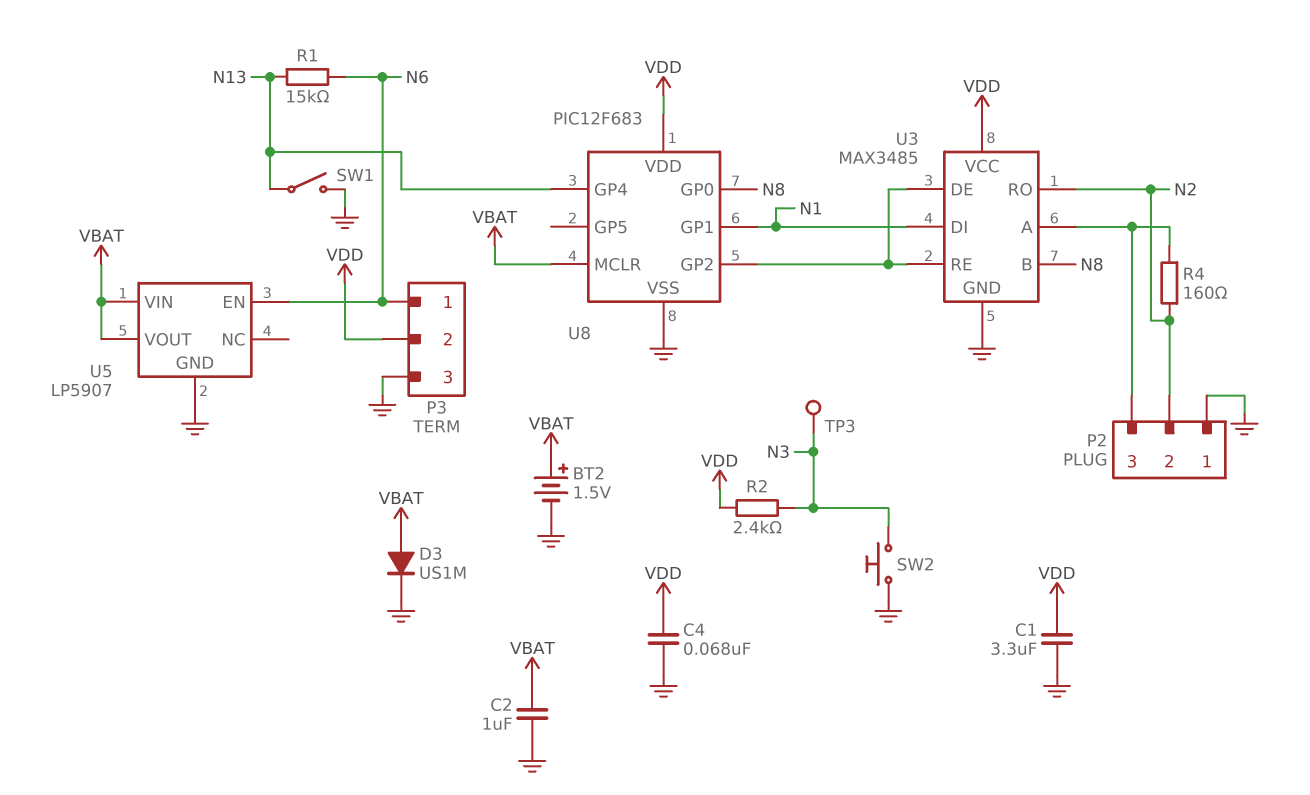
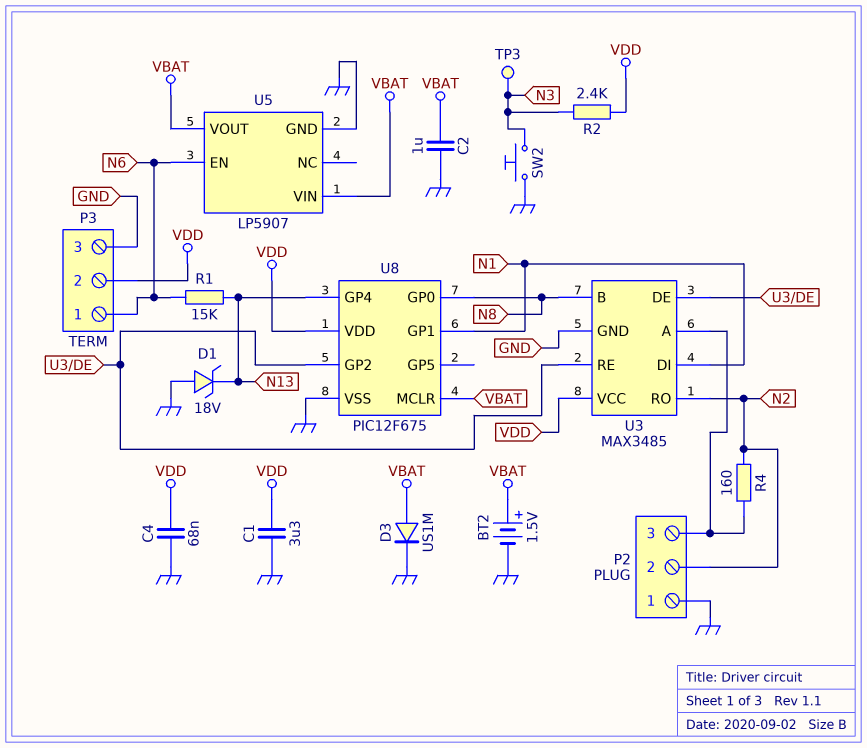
D1: none -> zener 18V (A GND, K N13)
SW1: switch (GND, N13) -> none
U8: PIC12F683 -> PIC12F675

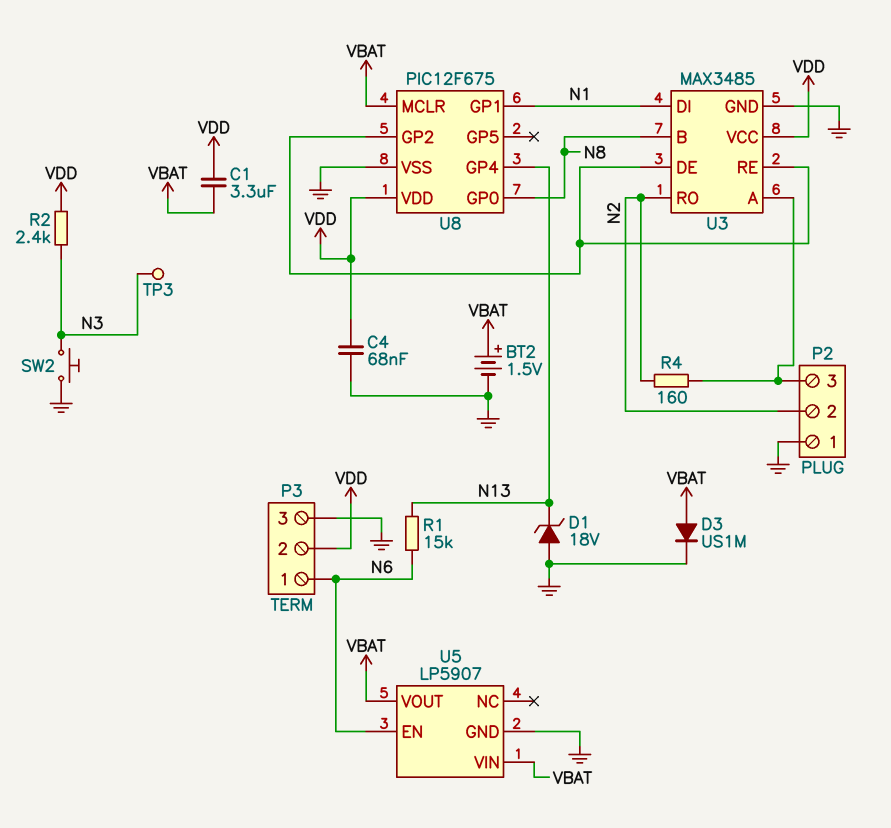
C1: 3.3uF (GND, VDD) -> 3.3uF (VBAT, VDD)
C2: 1uF (GND, VBAT) -> none

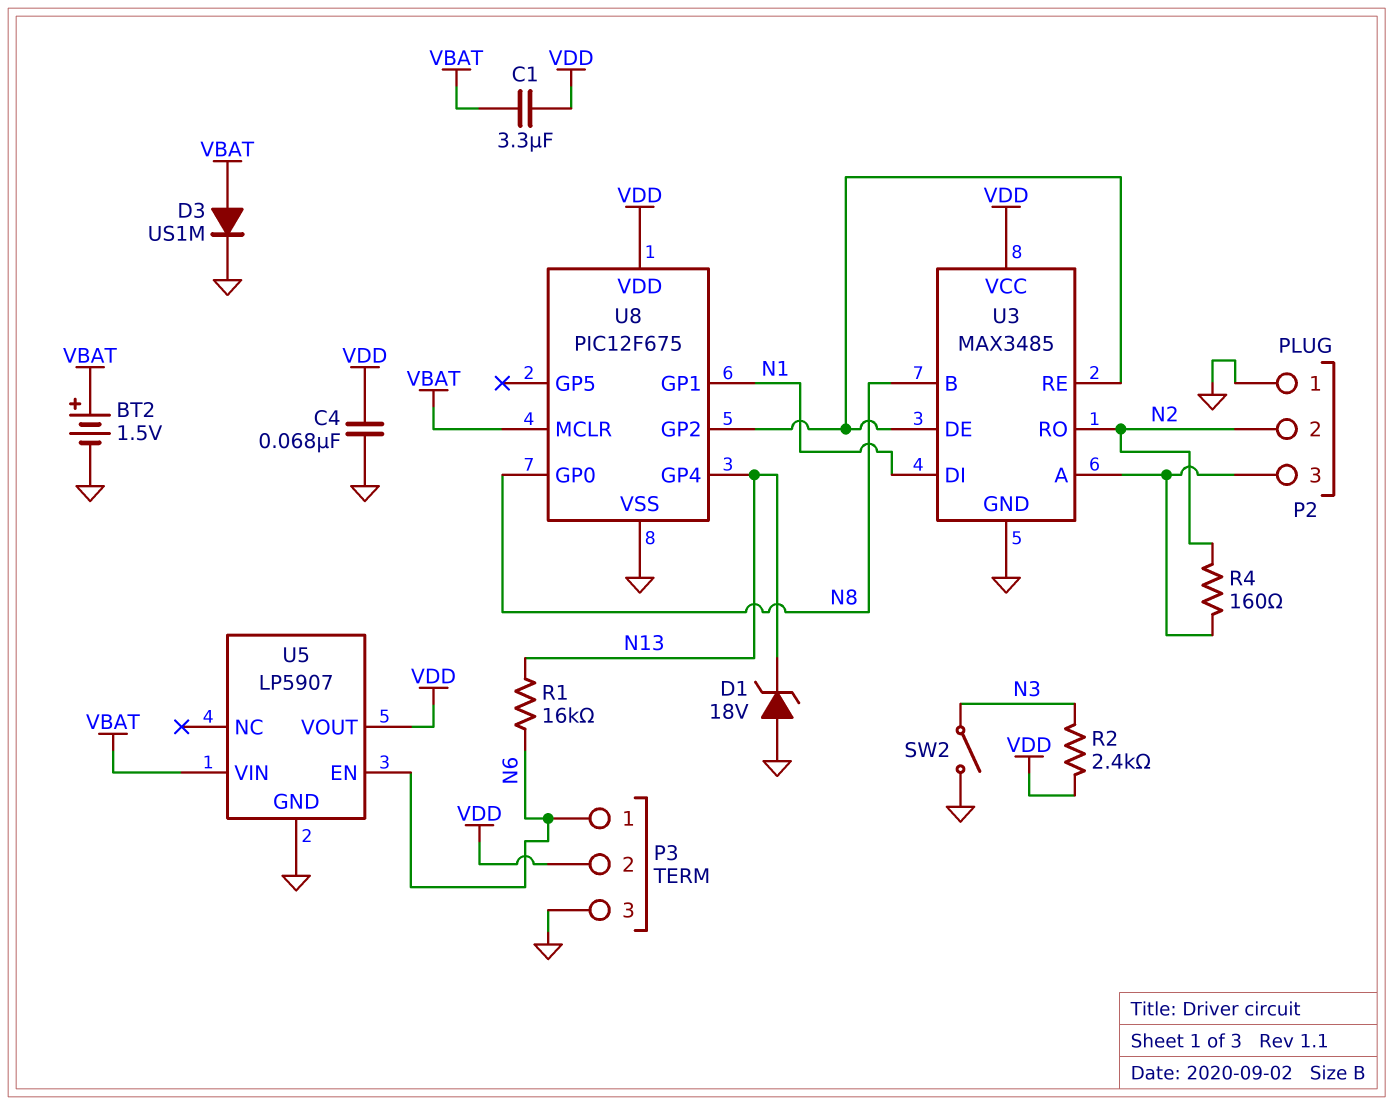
R1: 15k (N6, N13) -> 16k (N6, N13)
SW2: button (GND, N3) -> switch (GND, N3)
TP3: test point (N3) -> none
U5 pin VOUT: VBAT -> VDD

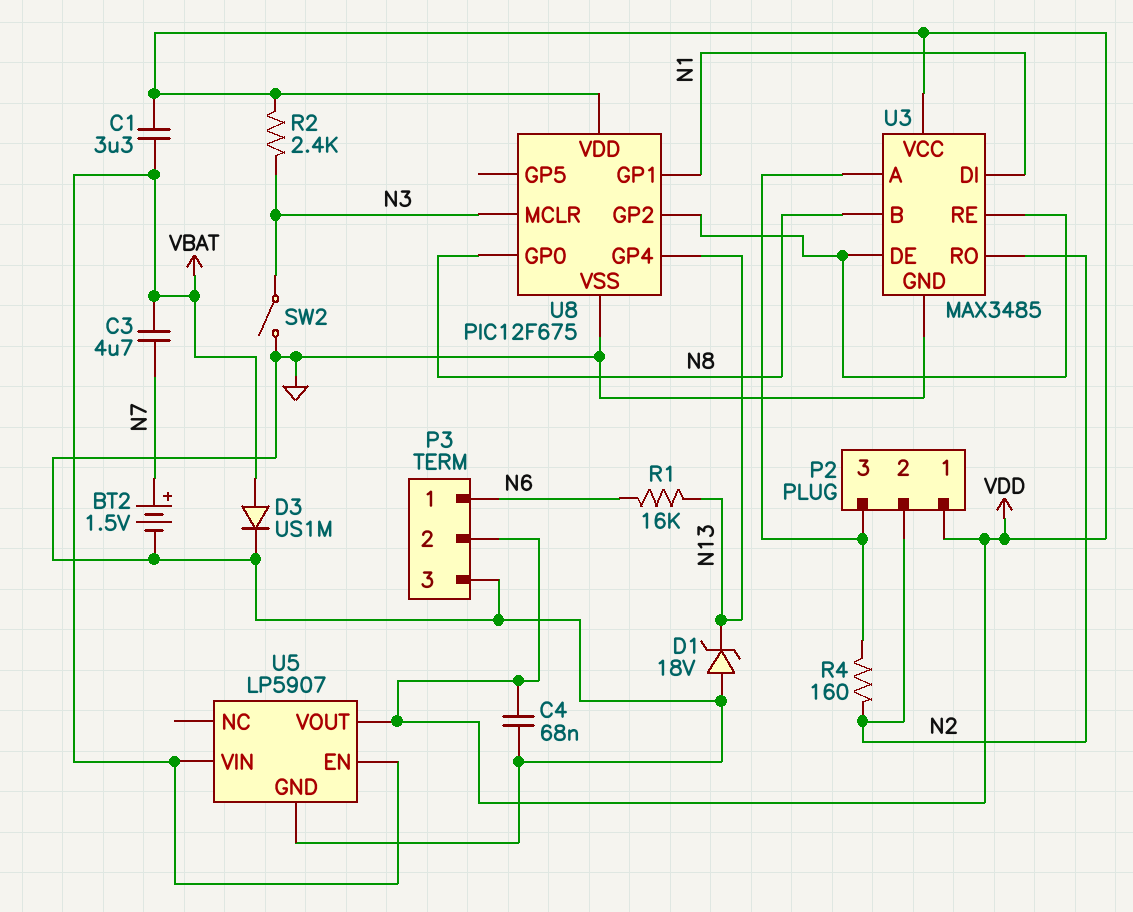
BT2: 1.5V (plus VBAT, minus GND) -> 1.5V (plus N7, minus GND)
C3: none -> 4.7uF (N7, VBAT)
P2 pin 1: GND -> VDD
U5 pin EN: N6 -> VBAT
U8 pin MCLR: VBAT -> N3

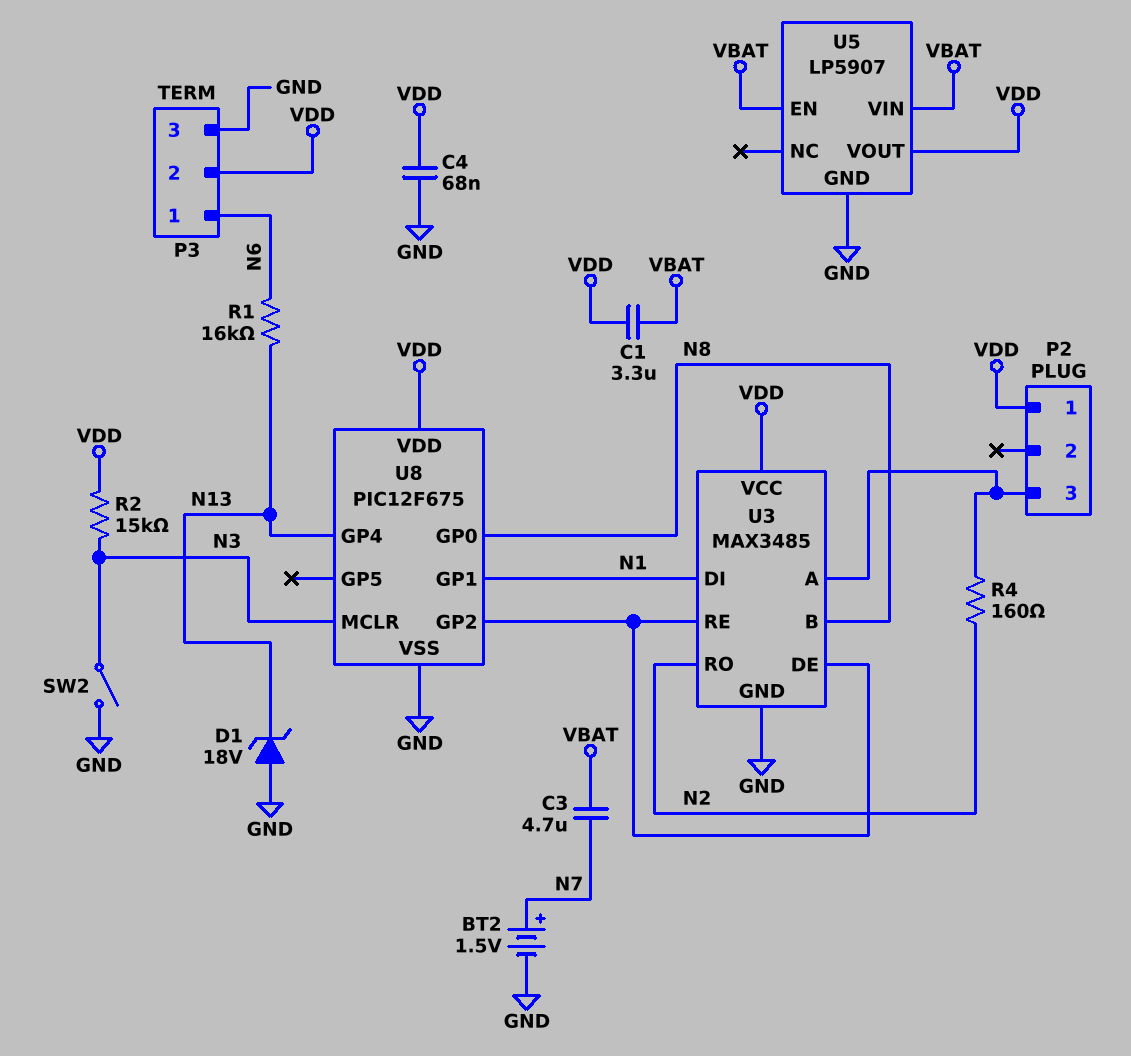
D3: diode US1M (A VBAT, K GND) -> none
P2 pin 2: N2 -> none
R2: 2.4k (N3, VDD) -> 15k (N3, VDD)

